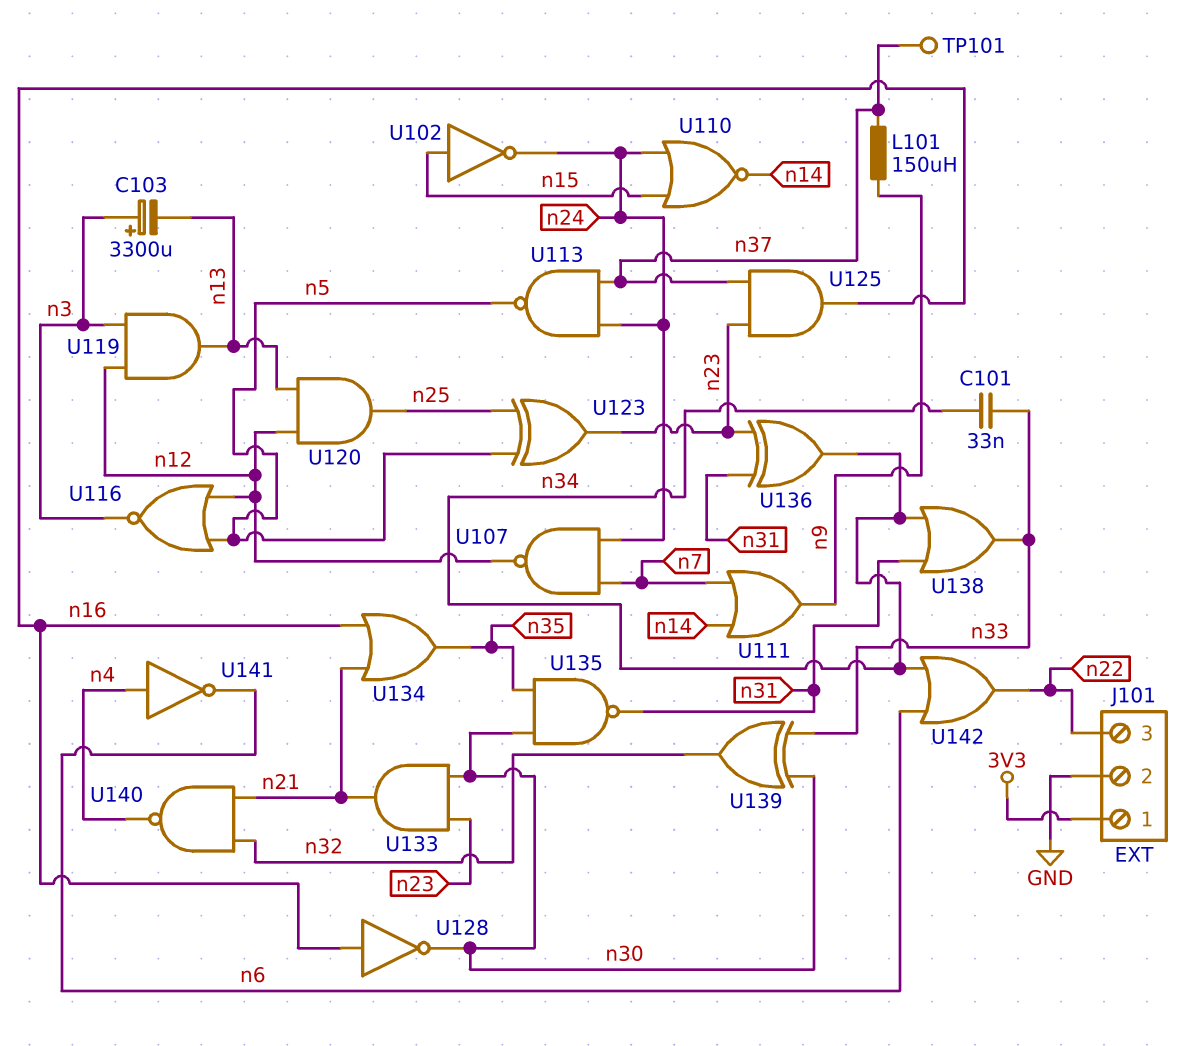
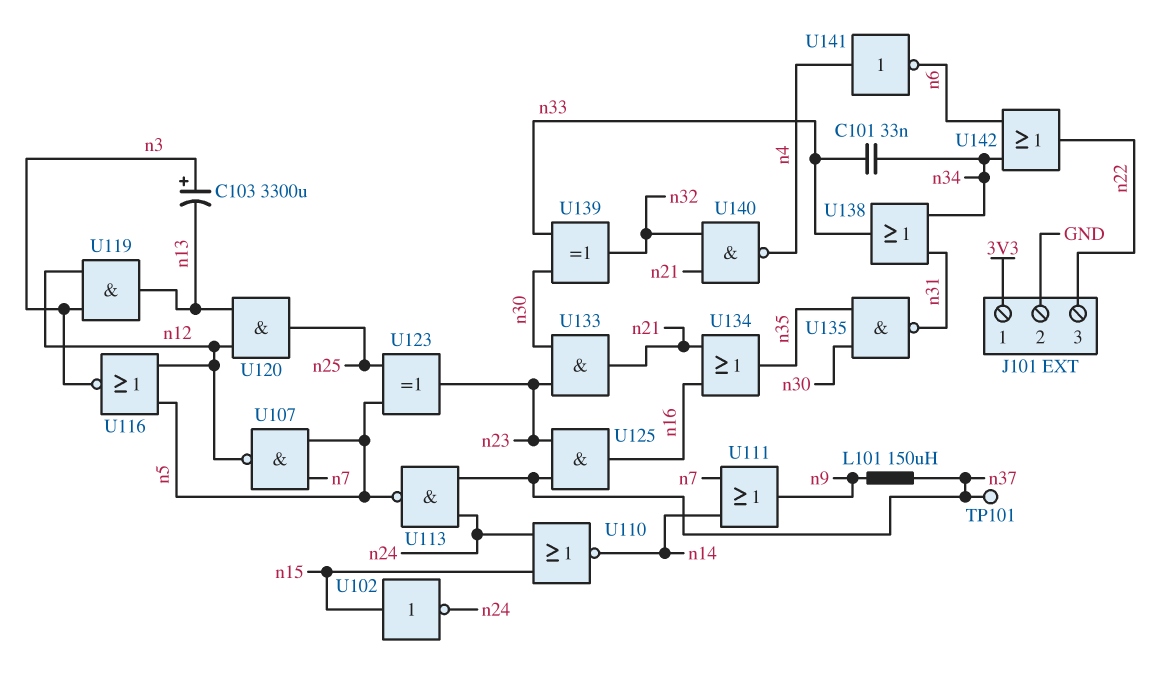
U107: NAND (in n7, in n24, out n12) -> NAND (in n5, in n7, out n12)
U128: NOT (in n16, out n30) -> none
U136: XOR (in n23, in n31, out n34) -> none

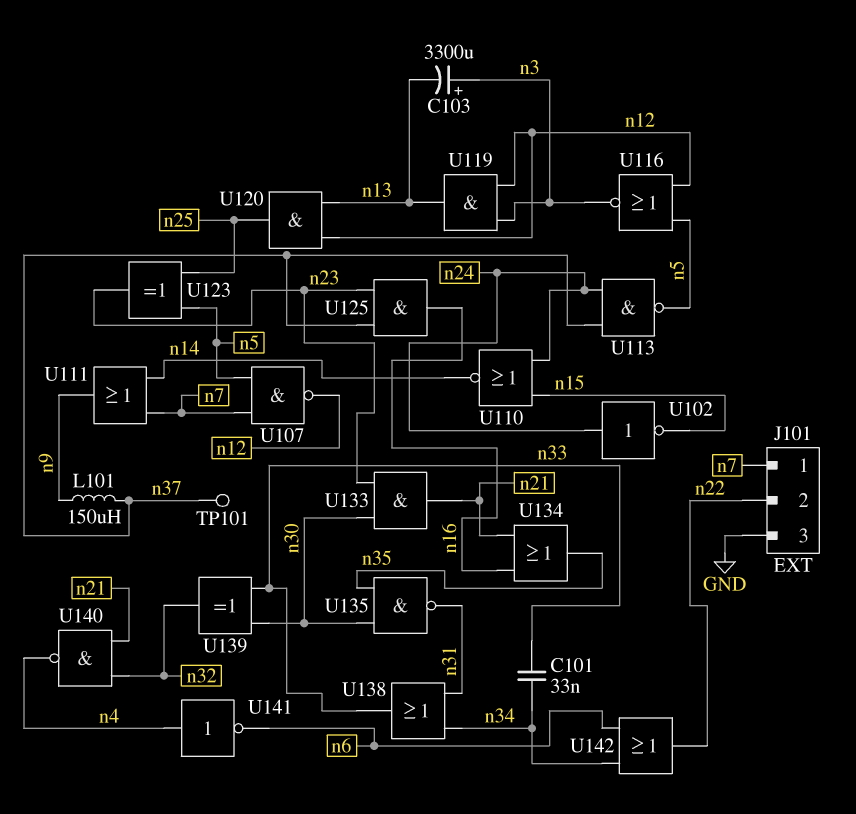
J101 pin 1: 3V3 -> n7
J101 pin 2: GND -> n22
J101 pin 3: n22 -> GND
U102: NOT (in n15, out n24) -> NOT (in n24, out n15)

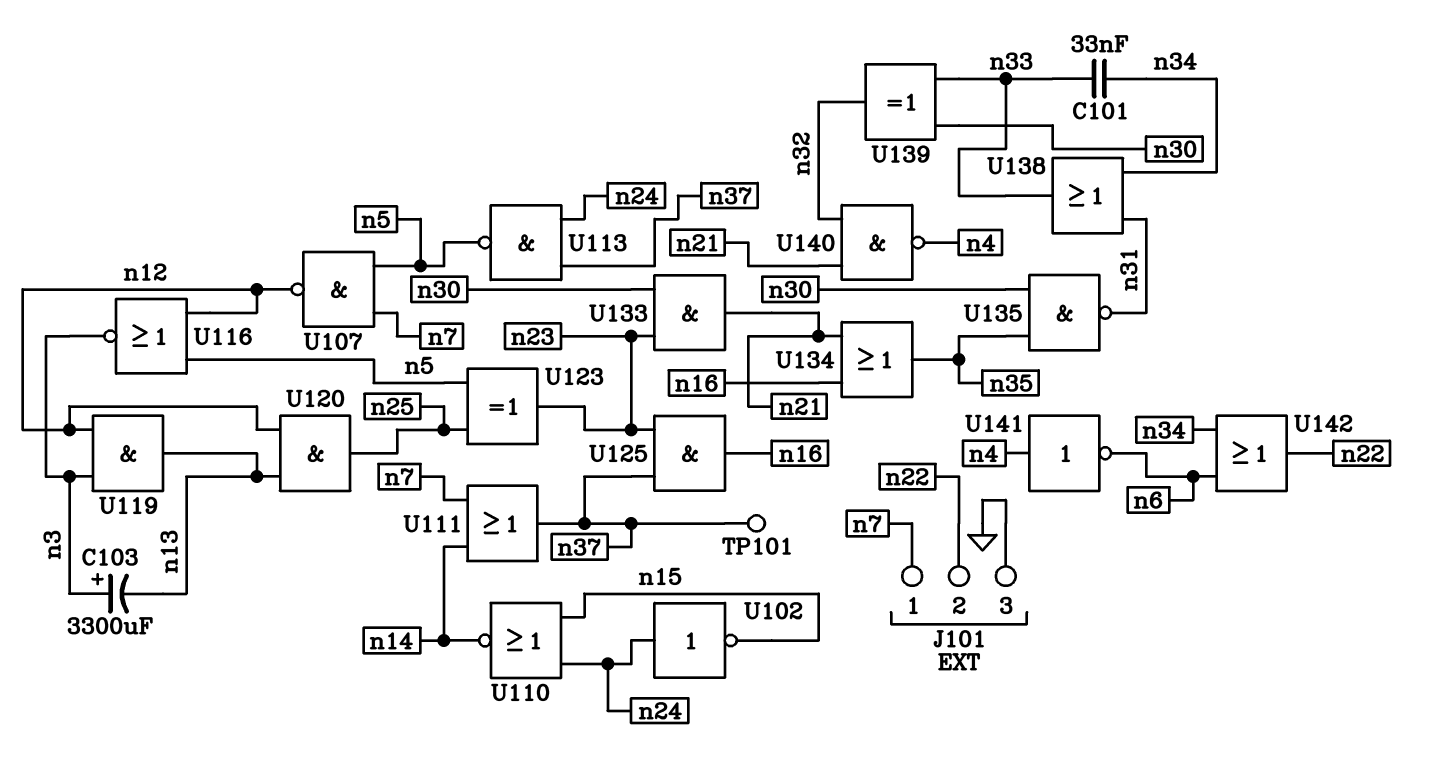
L101: 150uH (n9, n37) -> none
U111: OR (in n7, in n14, out n9) -> OR (in n7, in n14, out n37)

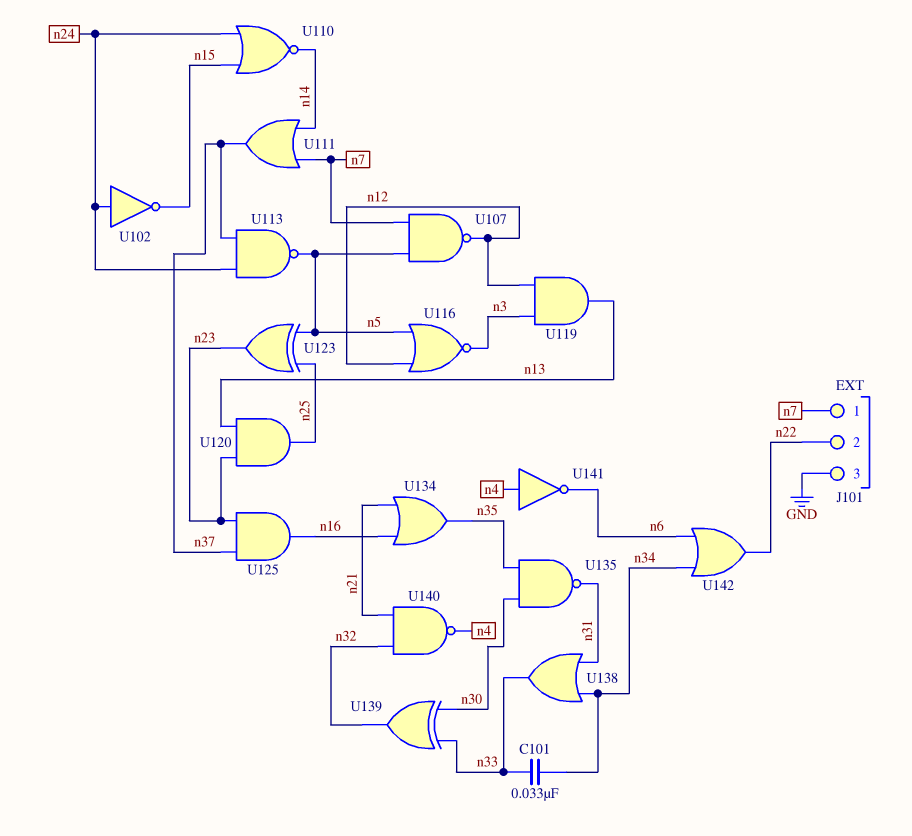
C103: 3300uF (plus n3, minus n13) -> none
TP101: test point (n37) -> none
U120: AND (in n12, in n13, out n25) -> AND (in n13, in n23, out n25)
U133: AND (in n23, in n30, out n21) -> none

